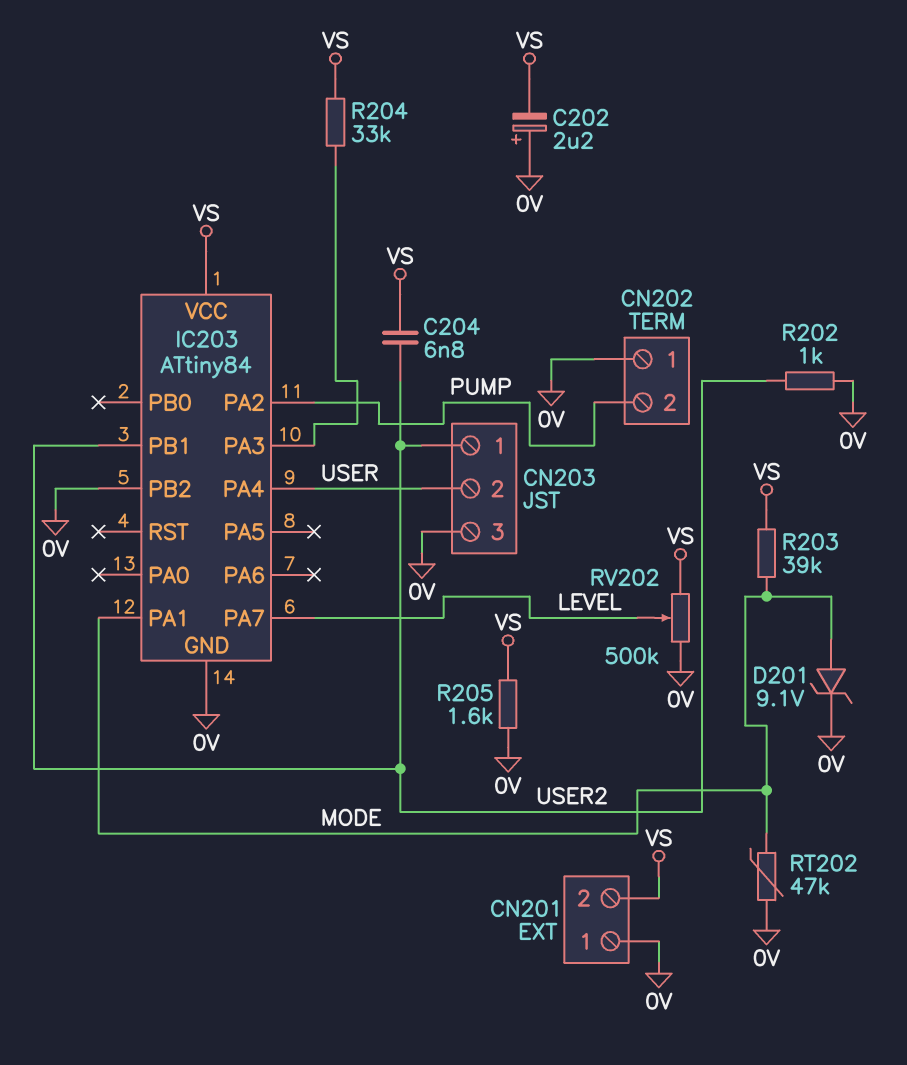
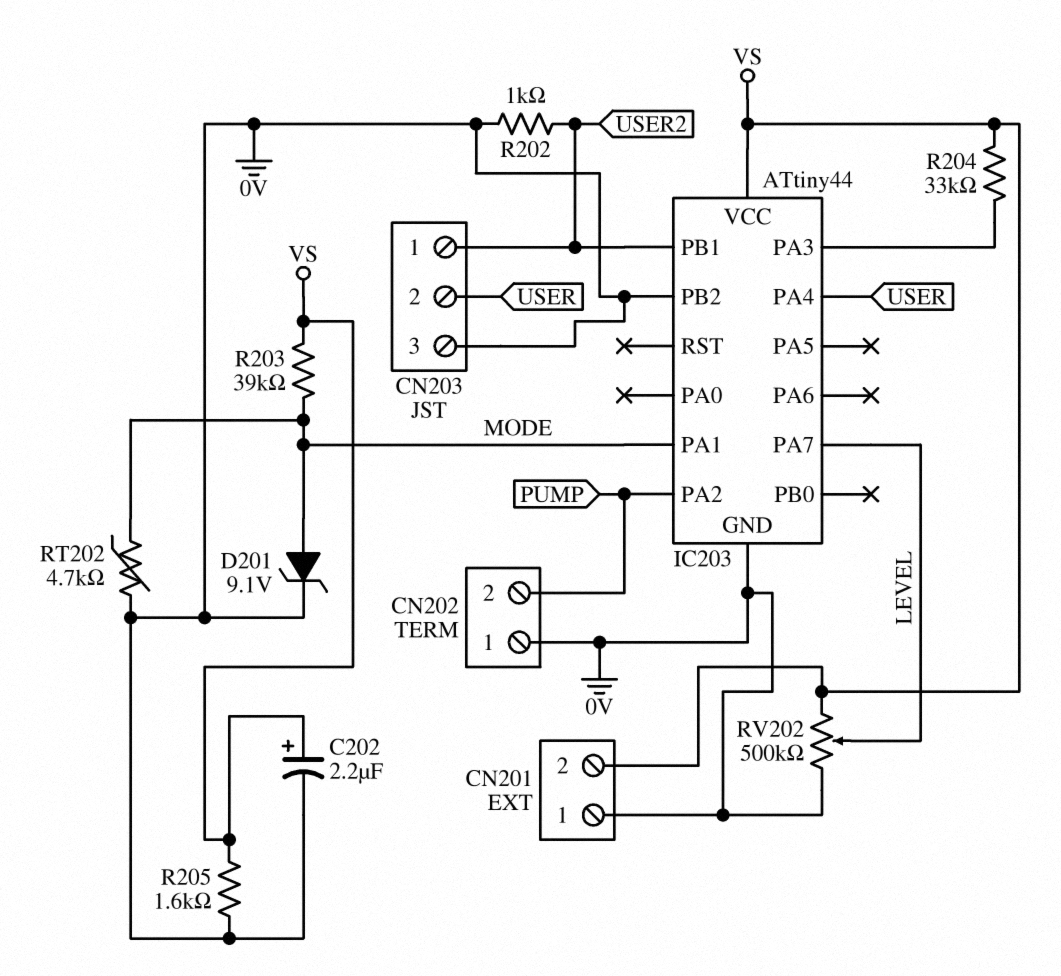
C202: 2.2uF (plus 0V, minus VS) -> 2.2uF (plus VS, minus 0V)
C204: 6.8nF (USER2, VS) -> none
IC203: ATtiny84 -> ATtiny44
RT202: 47k (0V, MODE) -> 4.7k (0V, MODE)

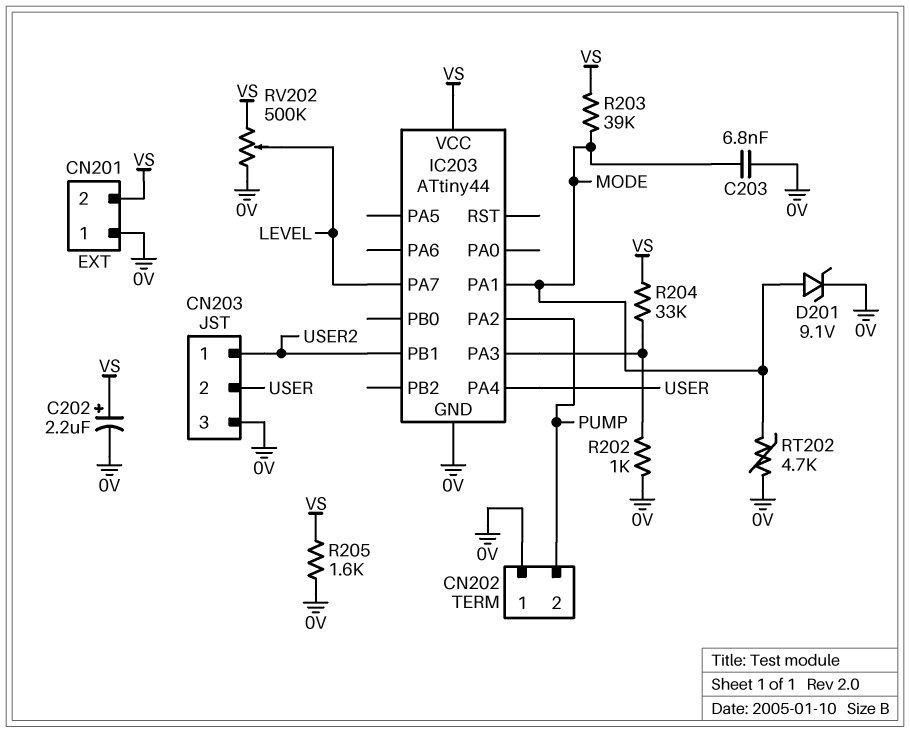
C203: none -> 6.8nF (0V, MODE)
IC203 pin PB2: 0V -> none
R202: 1k (0V, USER2) -> 1k (0V, IC203/PA3)

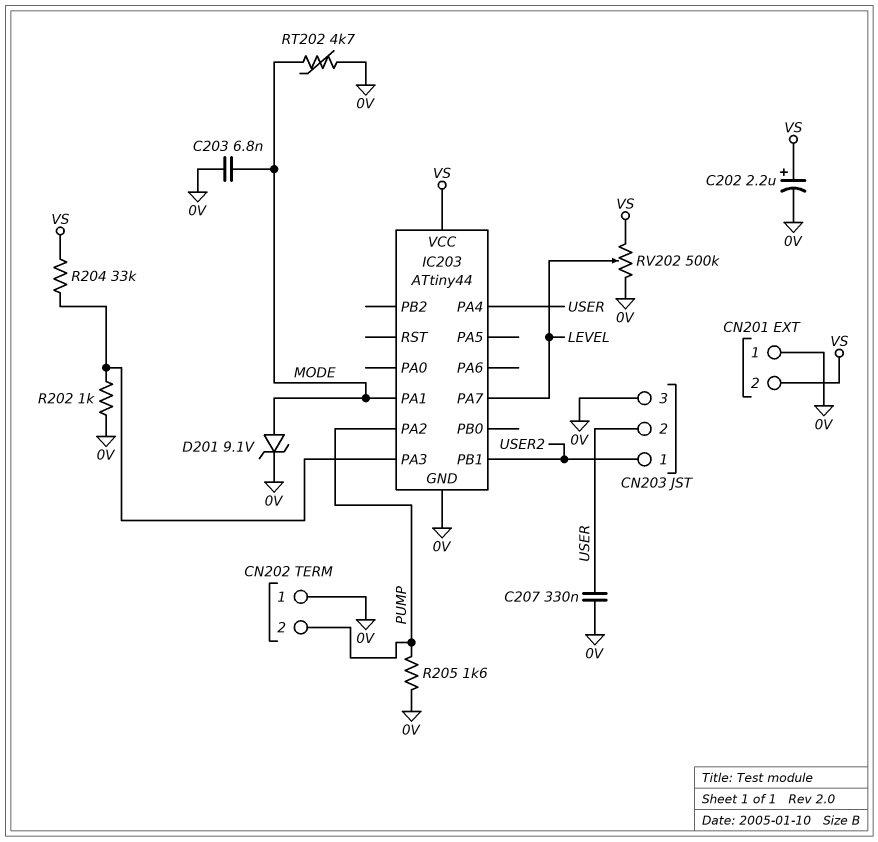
C207: none -> 330nF (0V, USER)
R203: 39k (MODE, VS) -> none
R205: 1.6k (0V, VS) -> 1.6k (0V, PUMP)

